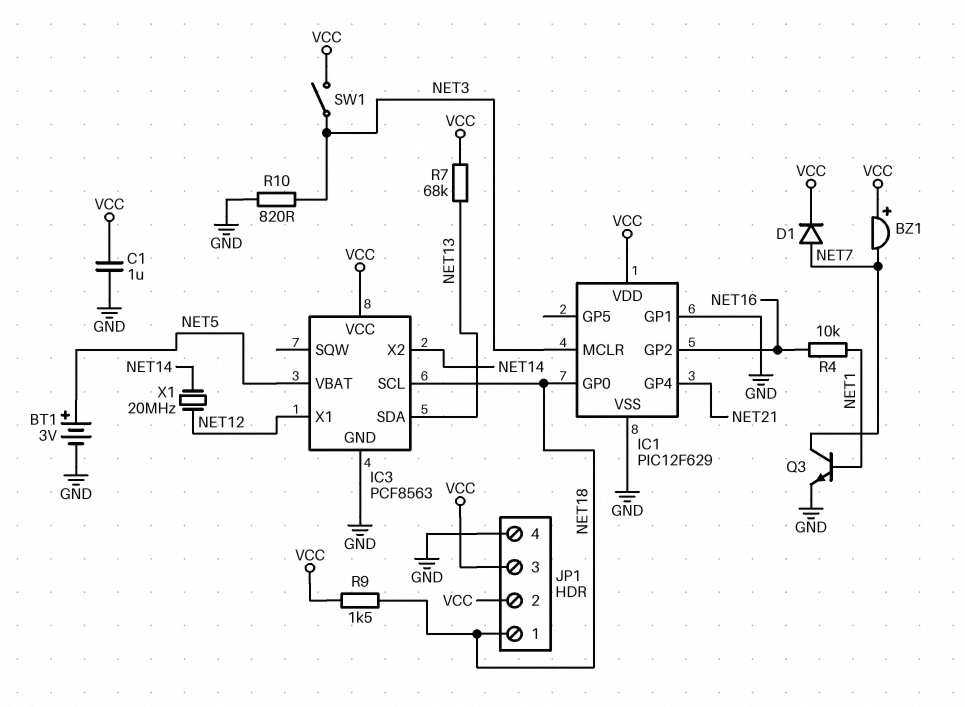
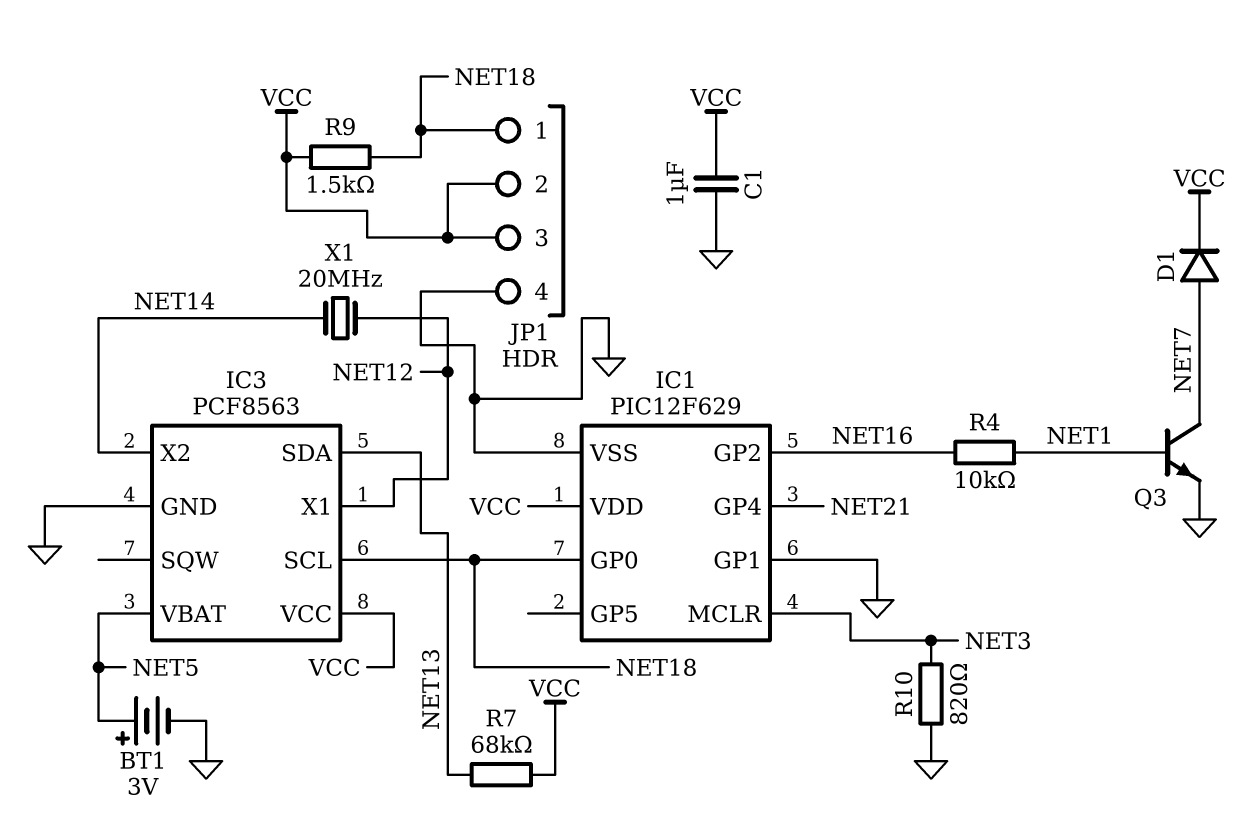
BZ1: buzzer (plus VCC, minus NET7) -> none
SW1: switch (NET3, VCC) -> none

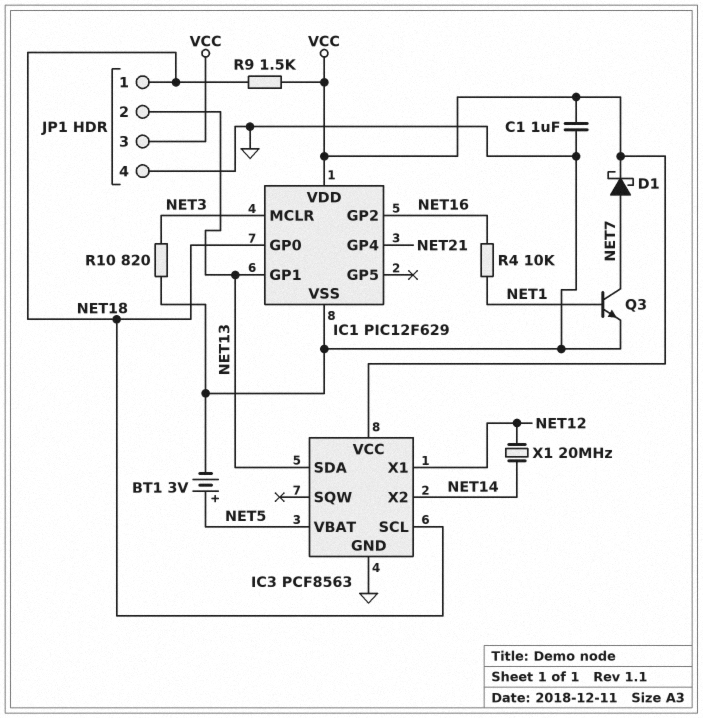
D1: diode (A NET7, K VCC) -> schottky (A NET7, K VCC)
IC1 pin GP1: GND -> NET13
JP1 pin 2: VCC -> NET13
R7: 68k (NET13, VCC) -> none

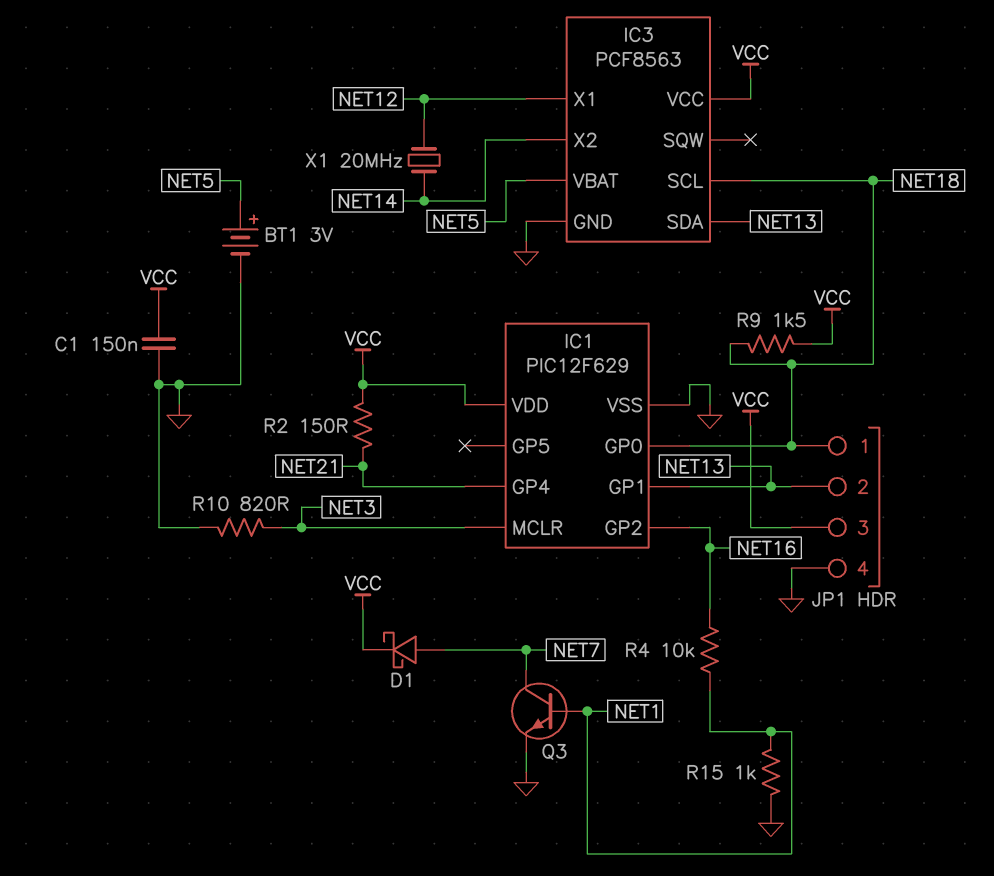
C1: 1uF (GND, VCC) -> 150nF (GND, VCC)
R2: none -> 150 (NET21, VCC)
R15: none -> 1k (GND, NET1)

